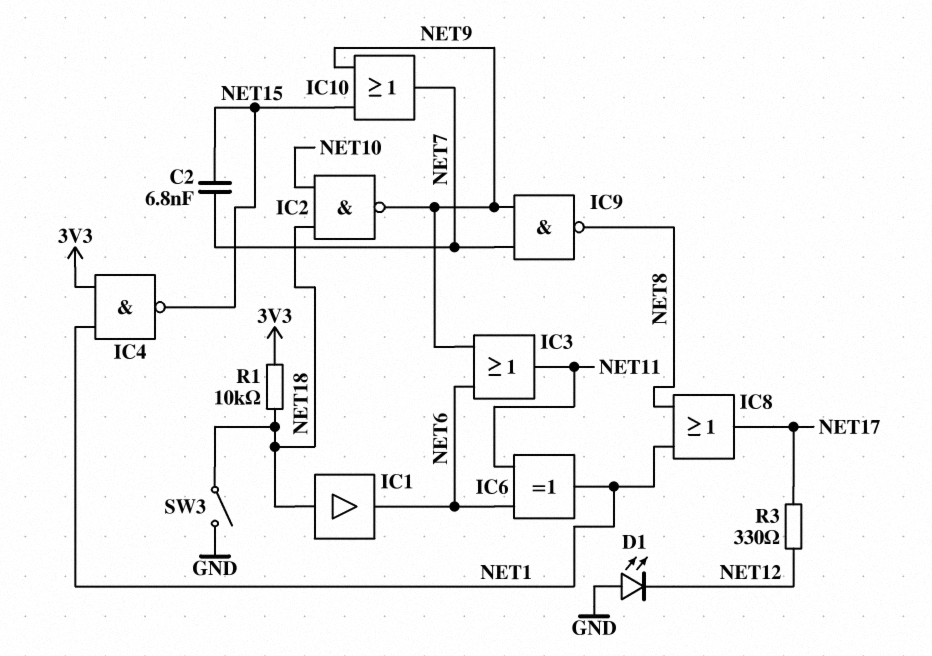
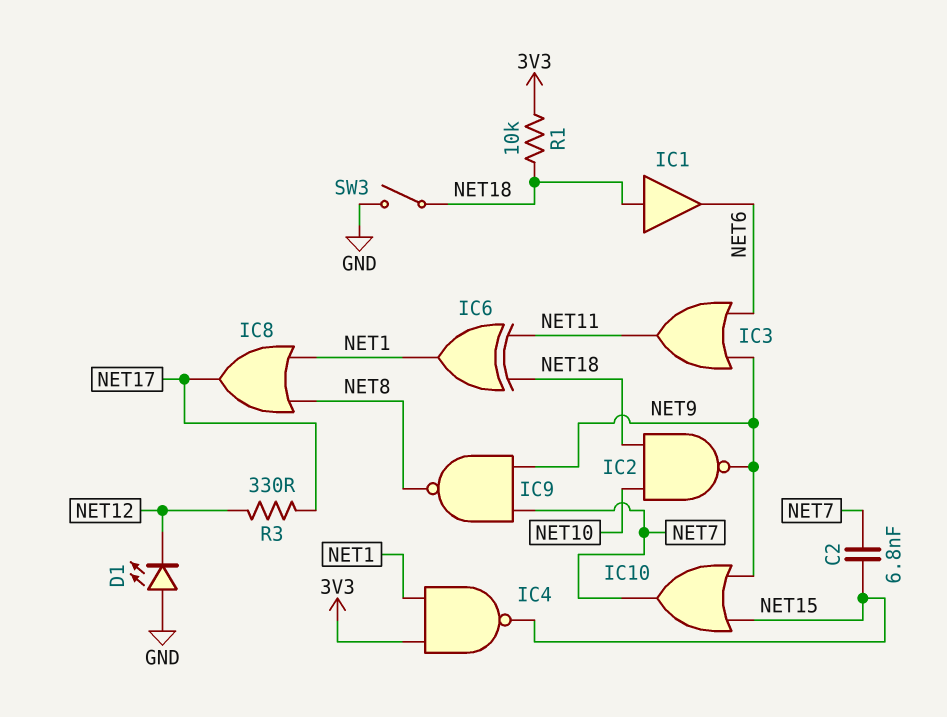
IC6: XOR (in NET6, in NET11, out NET1) -> XOR (in NET11, in NET18, out NET1)

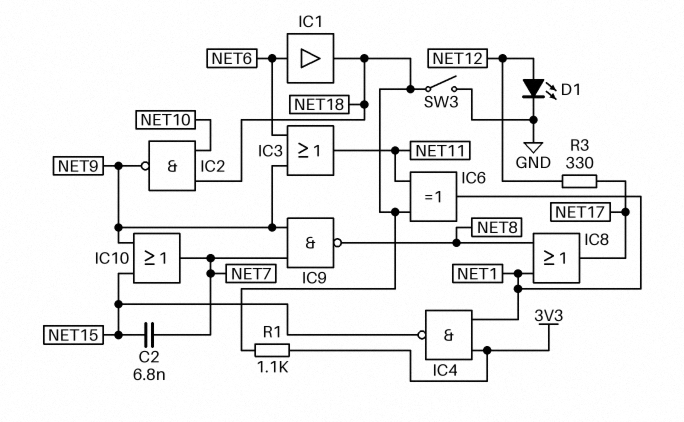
D1: LED (A GND, K NET12) -> LED (A NET12, K GND)
IC1: buffer (in NET18, out NET6) -> buffer (in NET6, out NET18)
R1: 10k (3V3, NET18) -> 1.1k (3V3, NET18)

